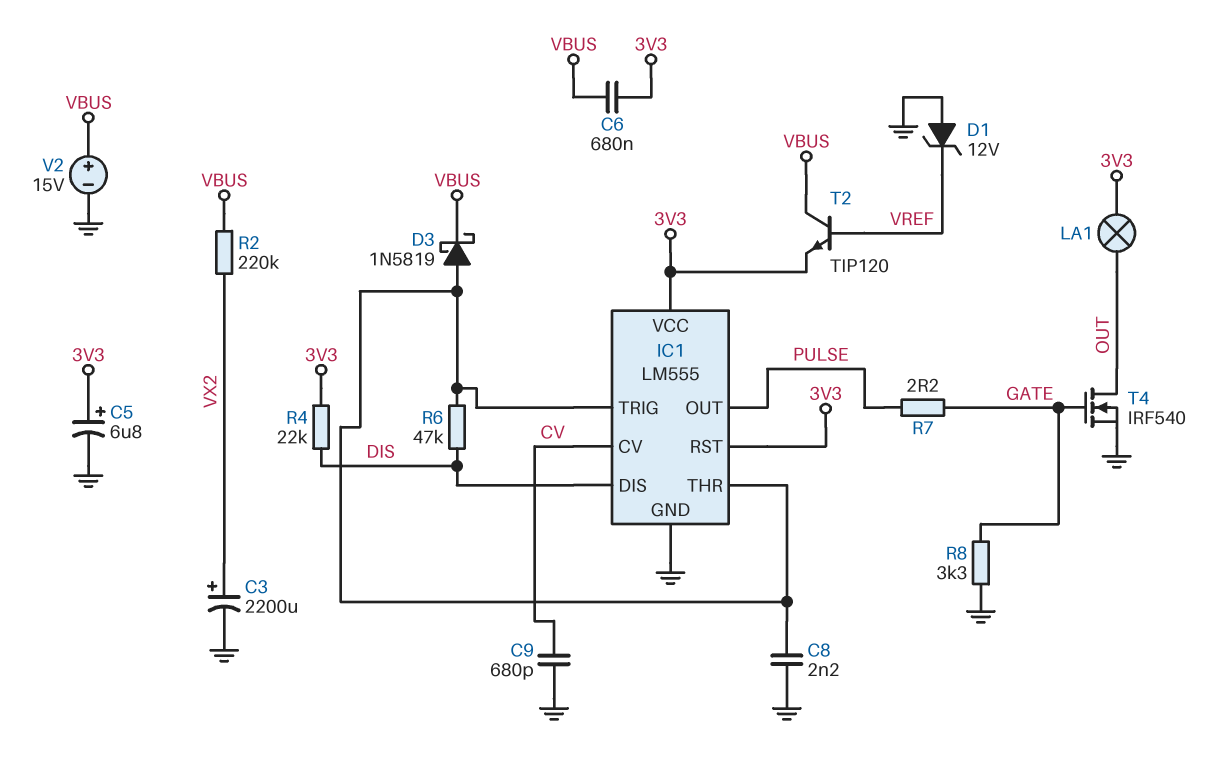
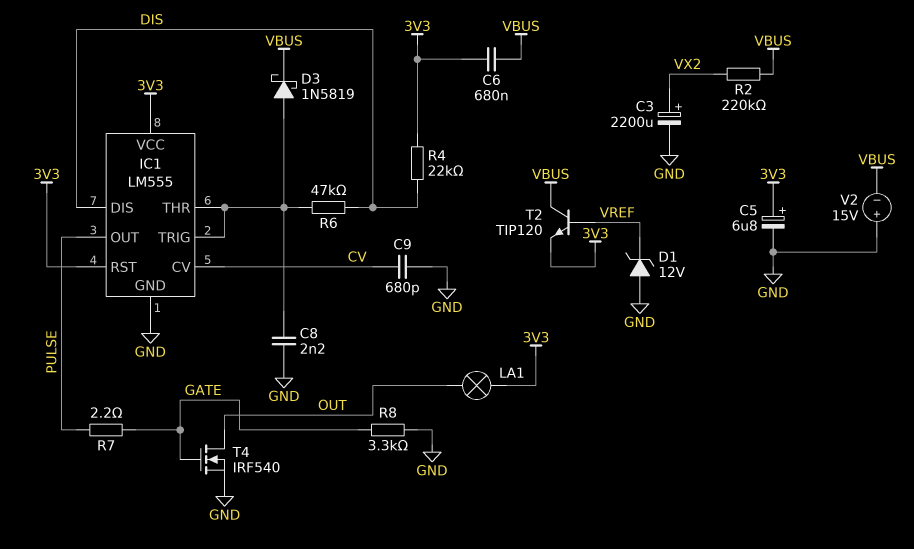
V2: 15V (plus VBUS, minus GND) -> 15V (plus GND, minus VBUS)

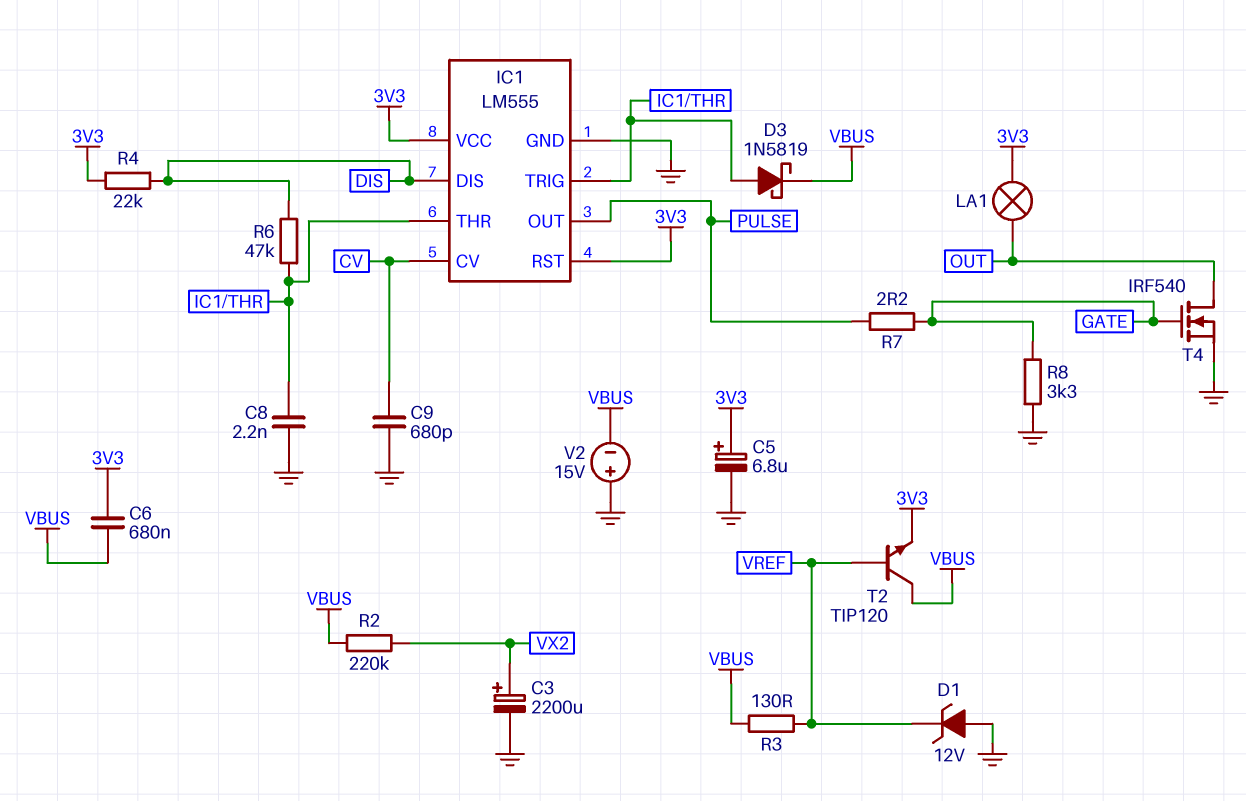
R3: none -> 130 (VBUS, VREF)

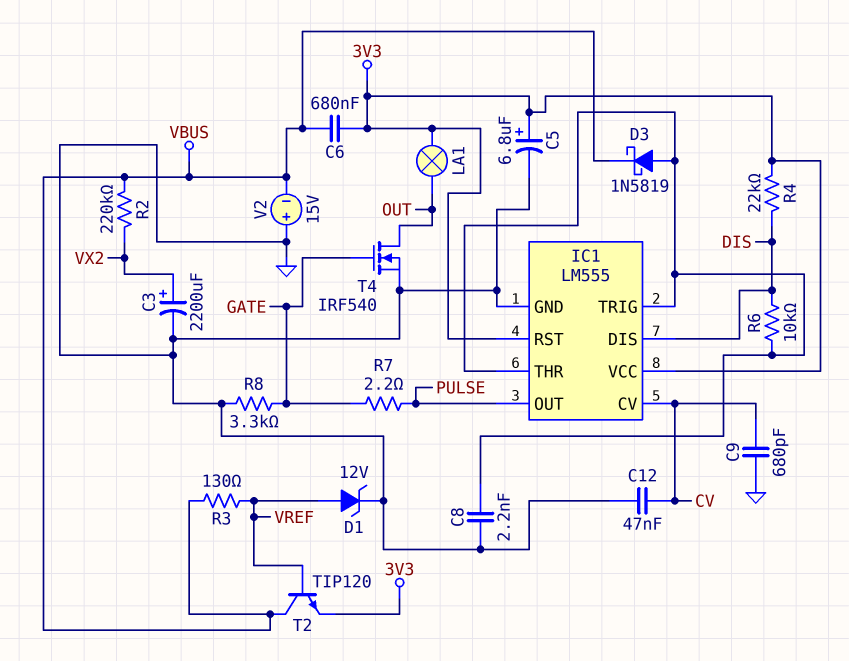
C12: none -> 47nF (CV, GND)
D1: zener 12V (A GND, K VREF) -> zener 12V (A VREF, K GND)
R6: 47k (DIS, IC1/THR) -> 10k (DIS, IC1/THR)

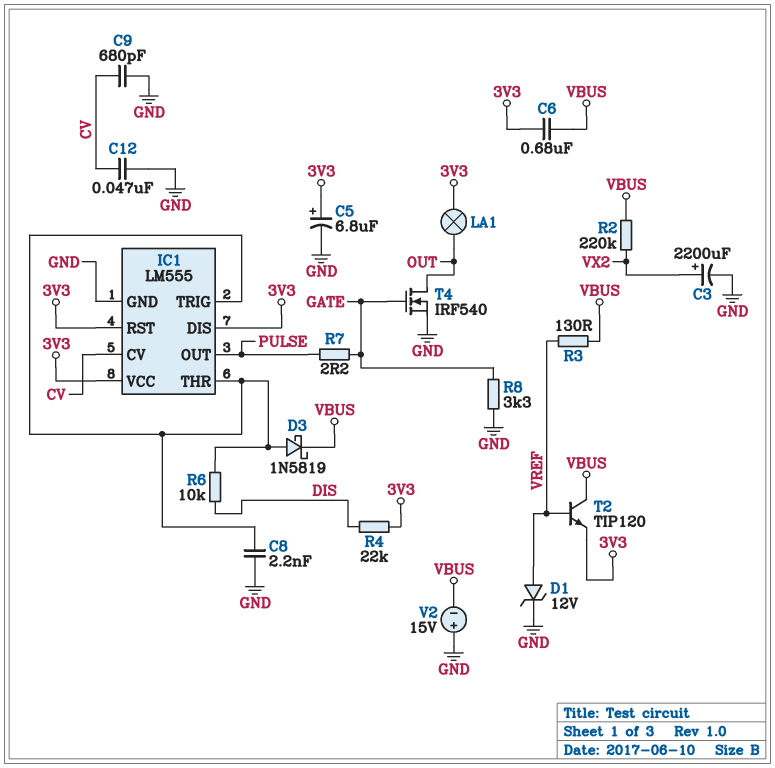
IC1 pin DIS: DIS -> 3V3

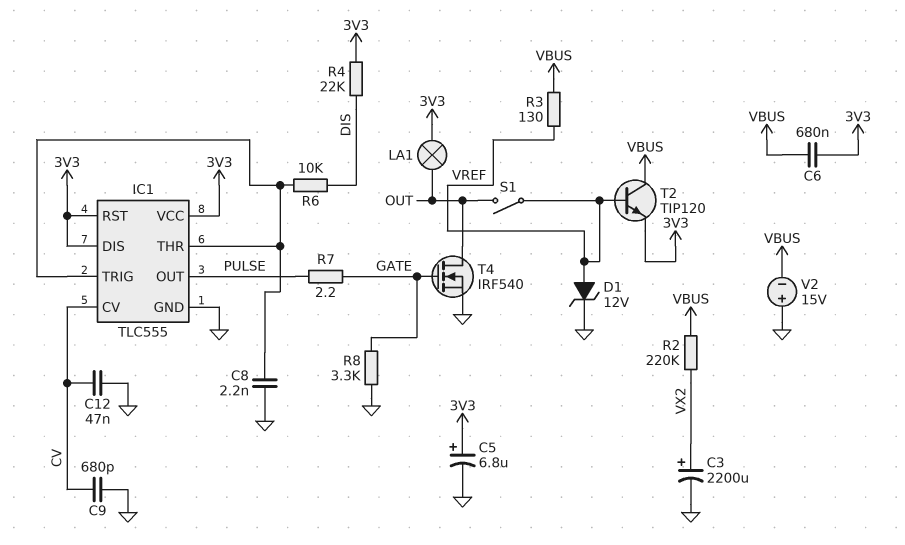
D3: schottky 1N5819 (A IC1/THR, K VBUS) -> none
IC1: LM555 -> TLC555
S1: none -> switch (OUT, VREF)

